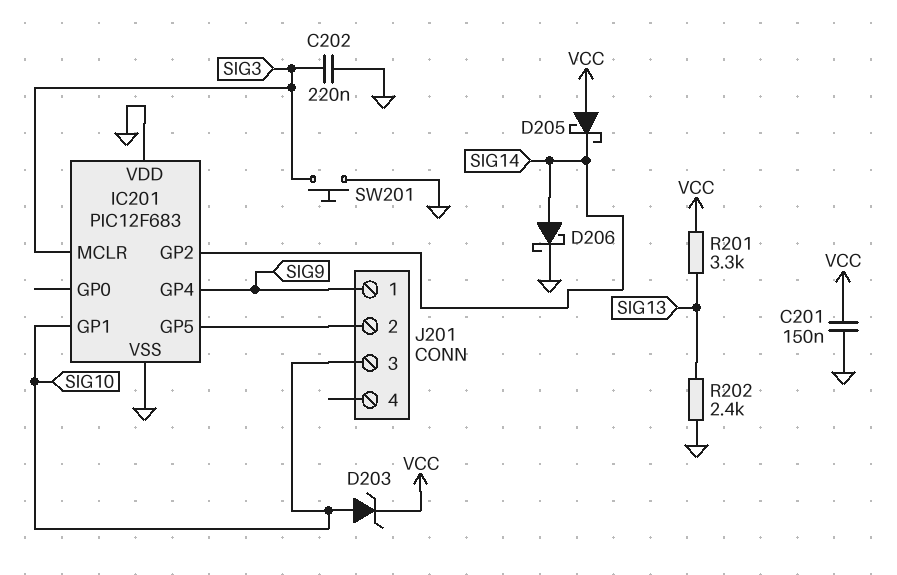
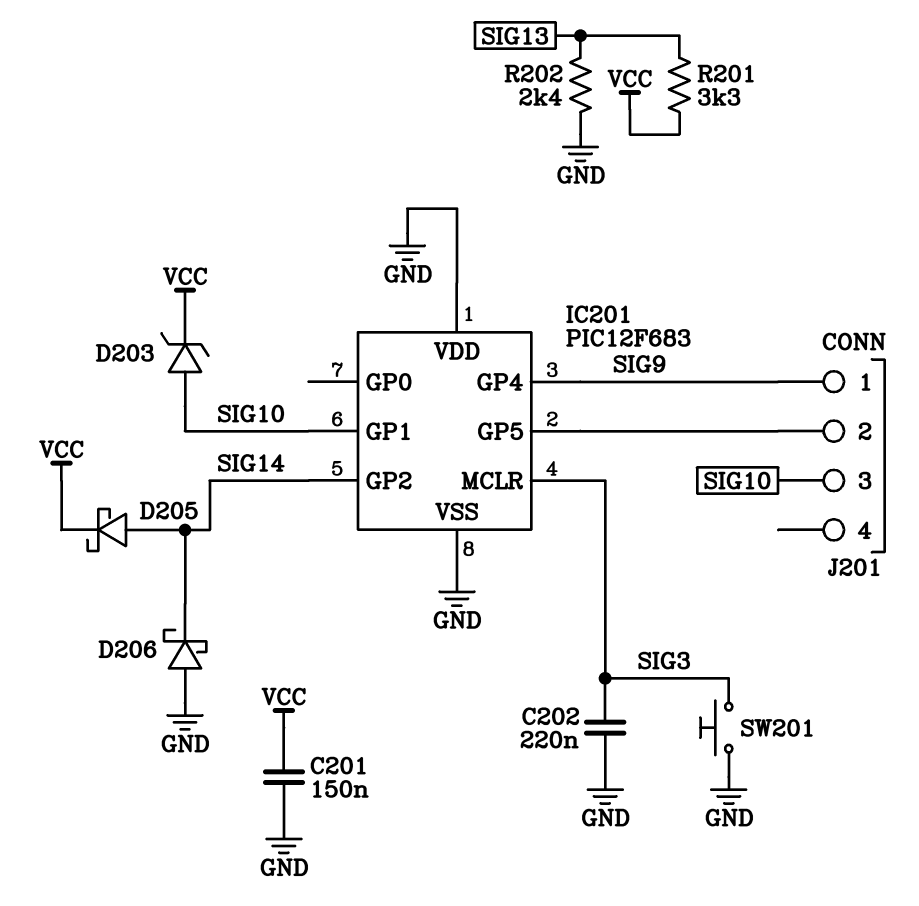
D205: schottky (A VCC, K SIG14) -> schottky (A SIG14, K VCC)
D206: schottky (A SIG14, K GND) -> schottky (A GND, K SIG14)

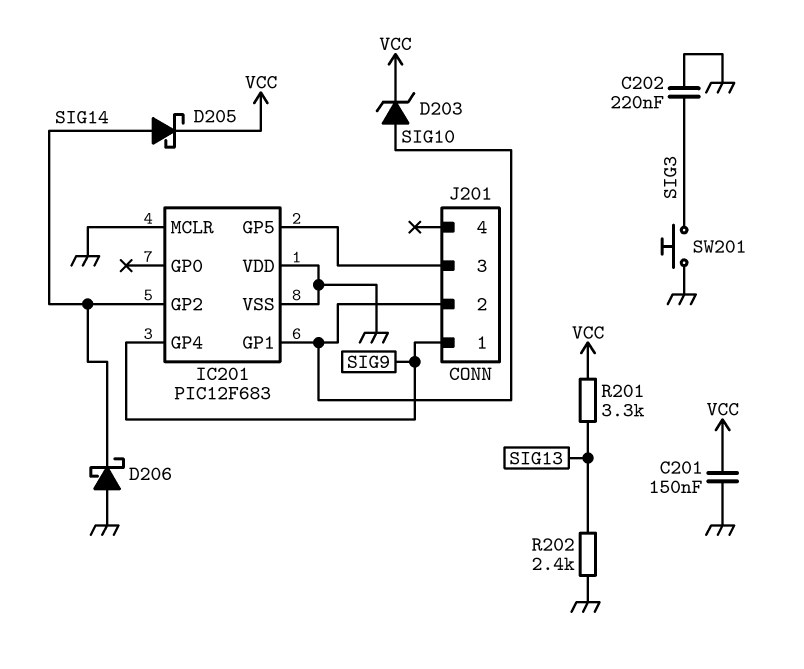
IC201 pin MCLR: SIG3 -> GND
J201 pin 2: IC201/GP5 -> SIG10
J201 pin 3: SIG10 -> IC201/GP5

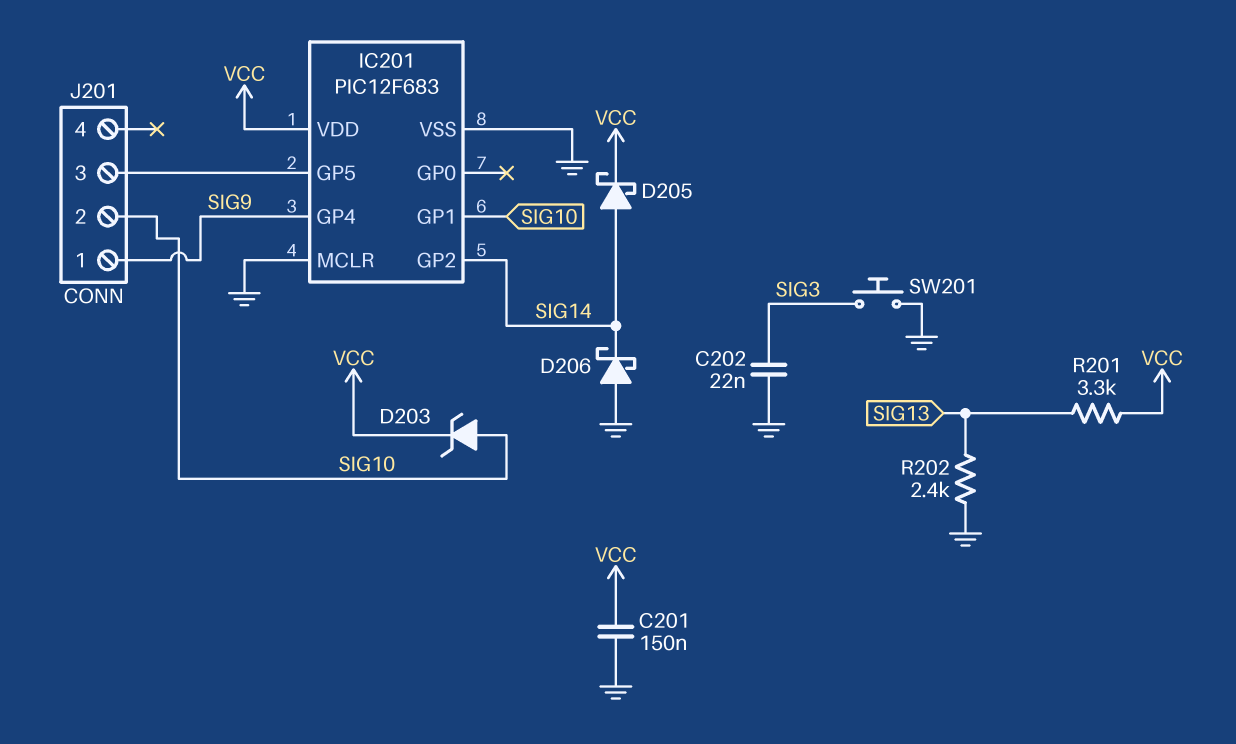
C202: 220nF (GND, SIG3) -> 22nF (GND, SIG3)
IC201 pin VDD: GND -> VCC

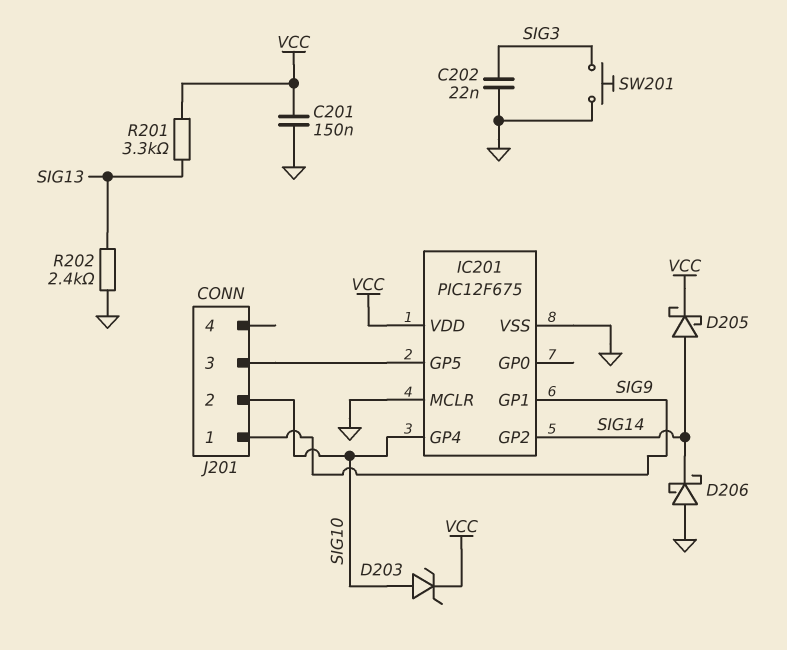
IC201: PIC12F683 -> PIC12F675
IC201 pin GP1: SIG10 -> SIG9
IC201 pin GP4: SIG9 -> SIG10

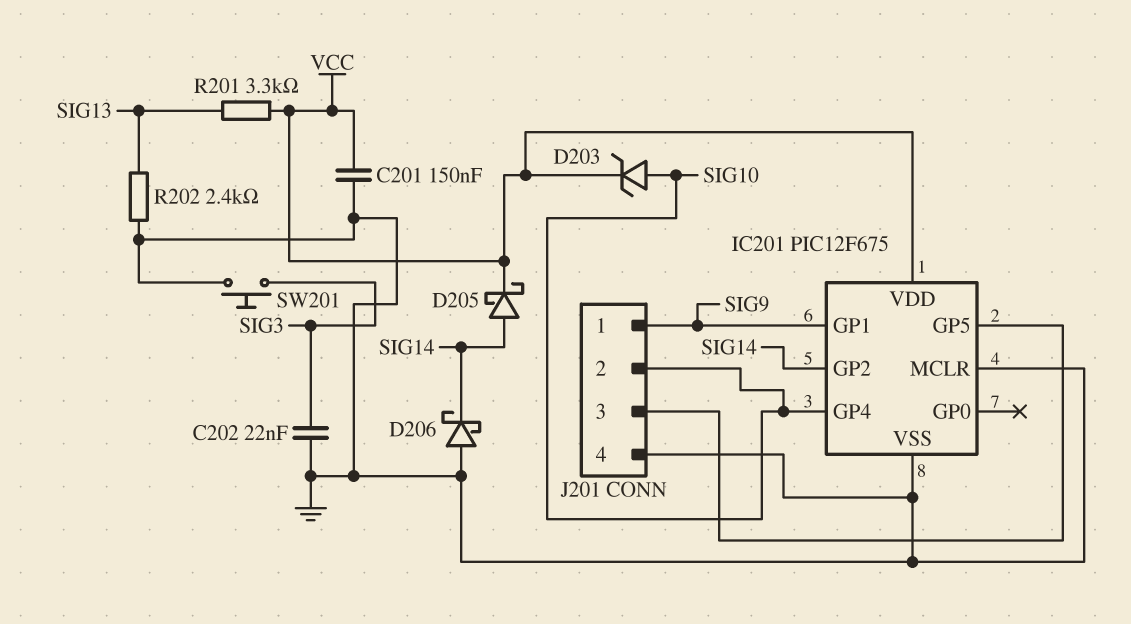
J201 pin 4: none -> GND

